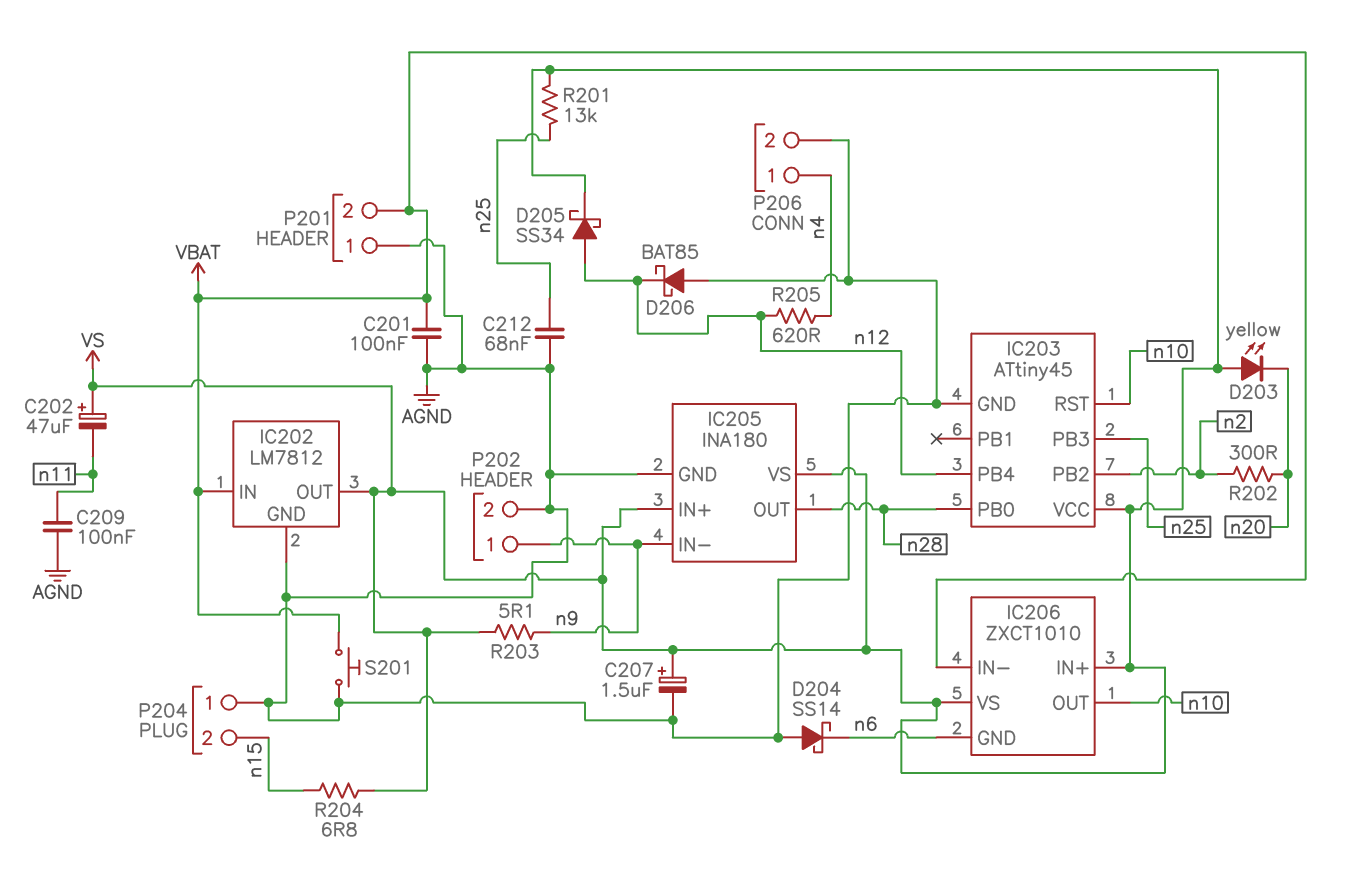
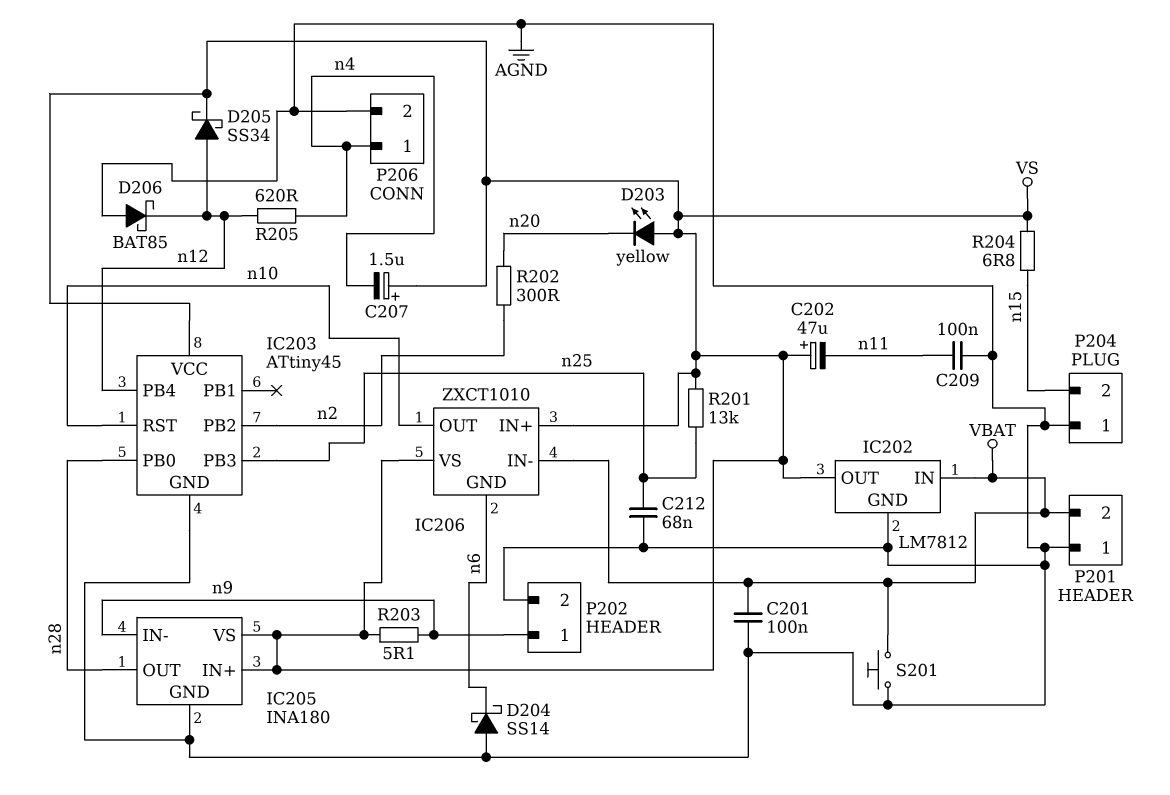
C207: 1.5uF (plus VS, minus AGND) -> 1.5uF (plus VS, minus n4)

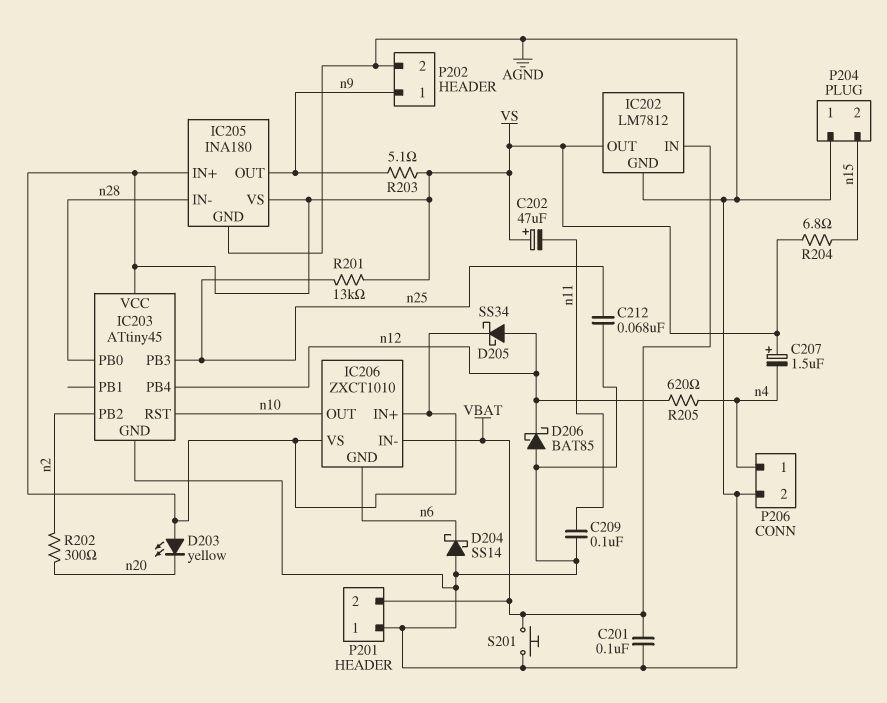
IC205 pin IN-: n9 -> n28
IC205 pin OUT: n28 -> n9

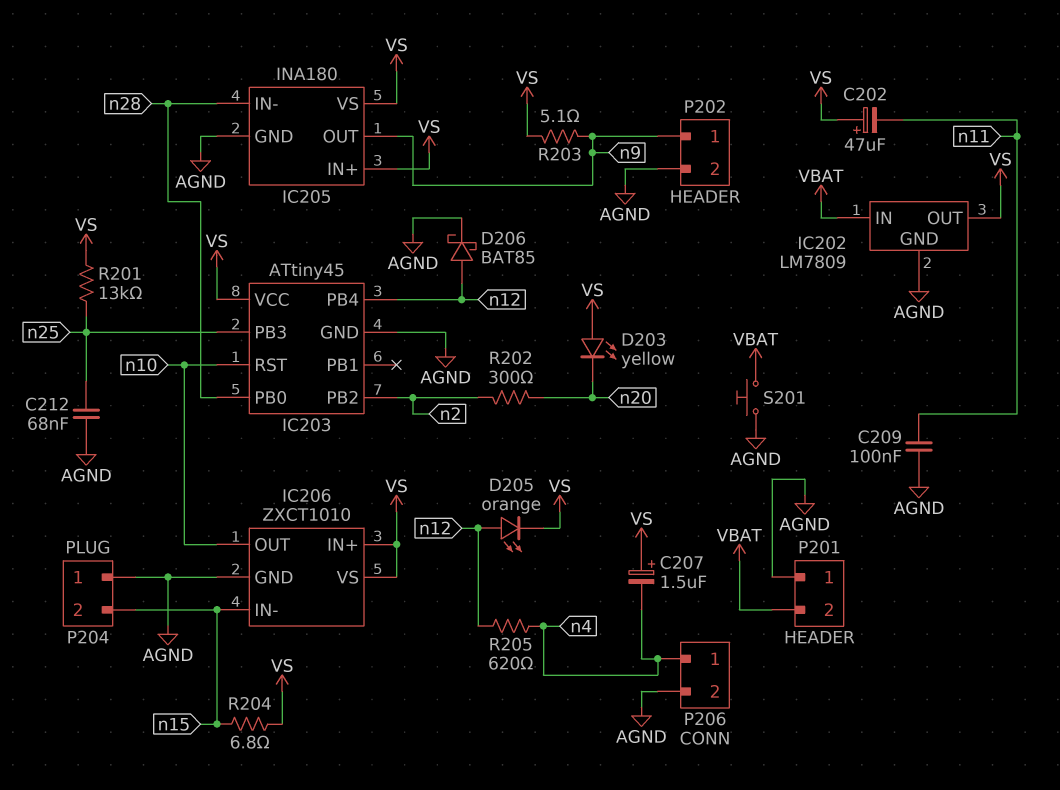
C201: 100nF (AGND, VBAT) -> none
D204: schottky SS14 (A AGND, K n6) -> none
D205: schottky SS34 (A n12, K VS) -> LED orange (A n12, K VS)
D206: schottky BAT85 (A AGND, K n12) -> schottky BAT85 (A n12, K AGND)
IC202: LM7812 -> LM7809
IC206 pin GND: n6 -> AGND
IC206 pin IN-: VBAT -> n15

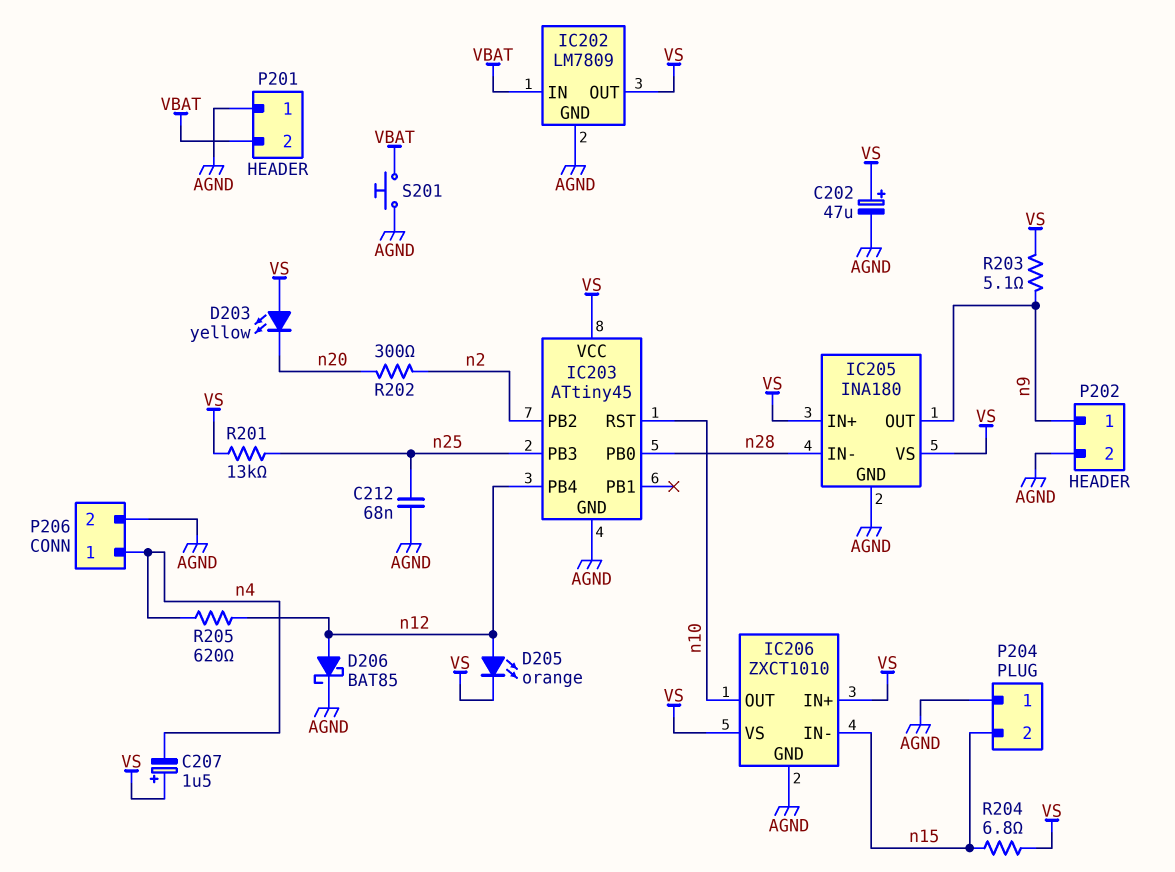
C202: 47uF (plus VS, minus n11) -> 47uF (plus VS, minus AGND)
C209: 100nF (AGND, n11) -> none

